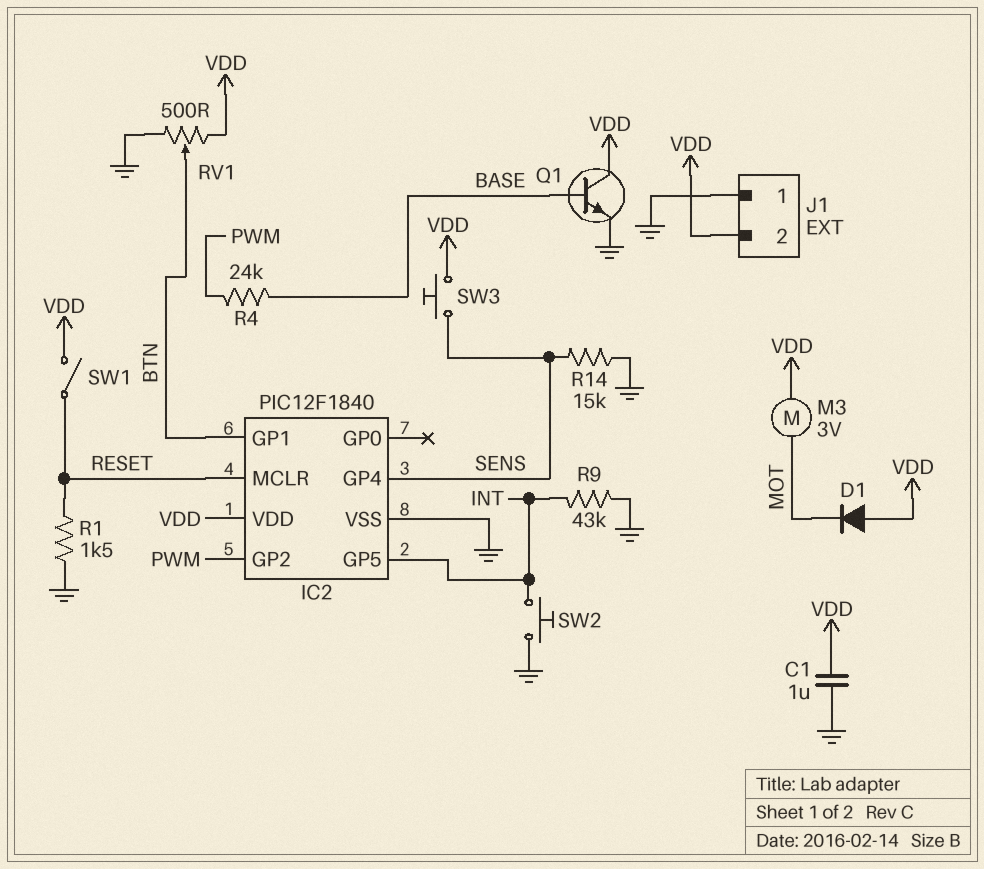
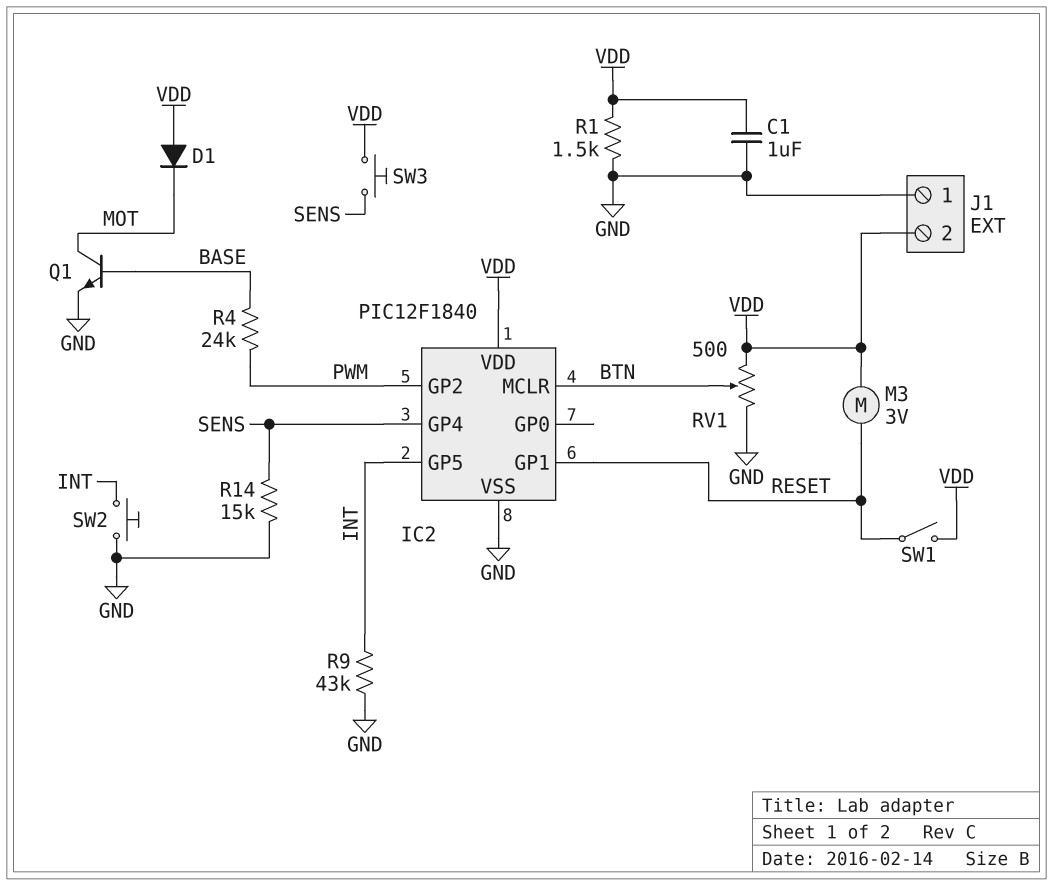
IC2 pin GP1: BTN -> RESET
IC2 pin MCLR: RESET -> BTN
M3: motor 3V (MOT, VDD) -> motor 3V (RESET, VDD)
Q1: NPN (B BASE, C VDD, E GND) -> NPN (B BASE, C MOT, E GND)
R1: 1.5k (GND, RESET) -> 1.5k (GND, VDD)

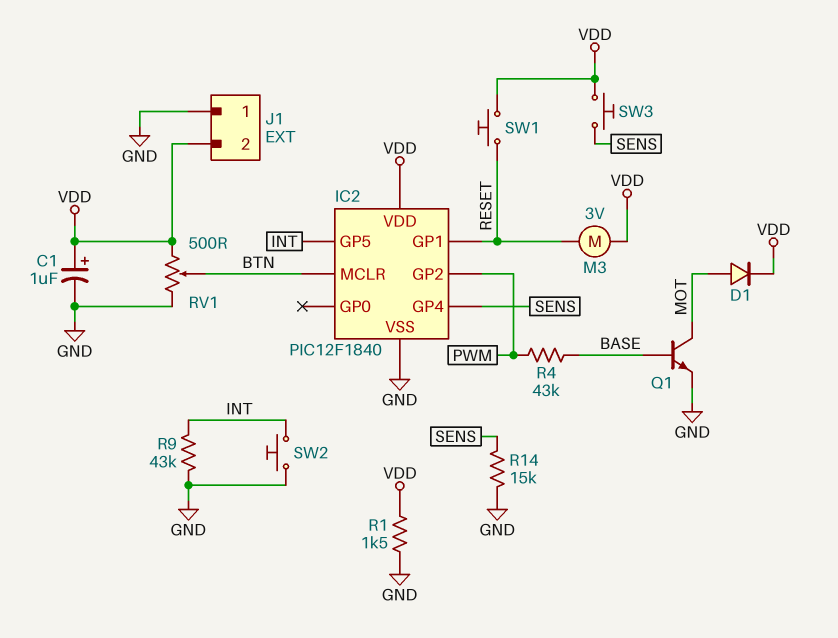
C1: 1uF (GND, VDD) -> 1uF (plus VDD, minus GND)
D1: diode (A VDD, K MOT) -> diode (A MOT, K VDD)
R4: 24k (BASE, PWM) -> 43k (BASE, PWM)
SW1: switch (RESET, VDD) -> button (RESET, VDD)

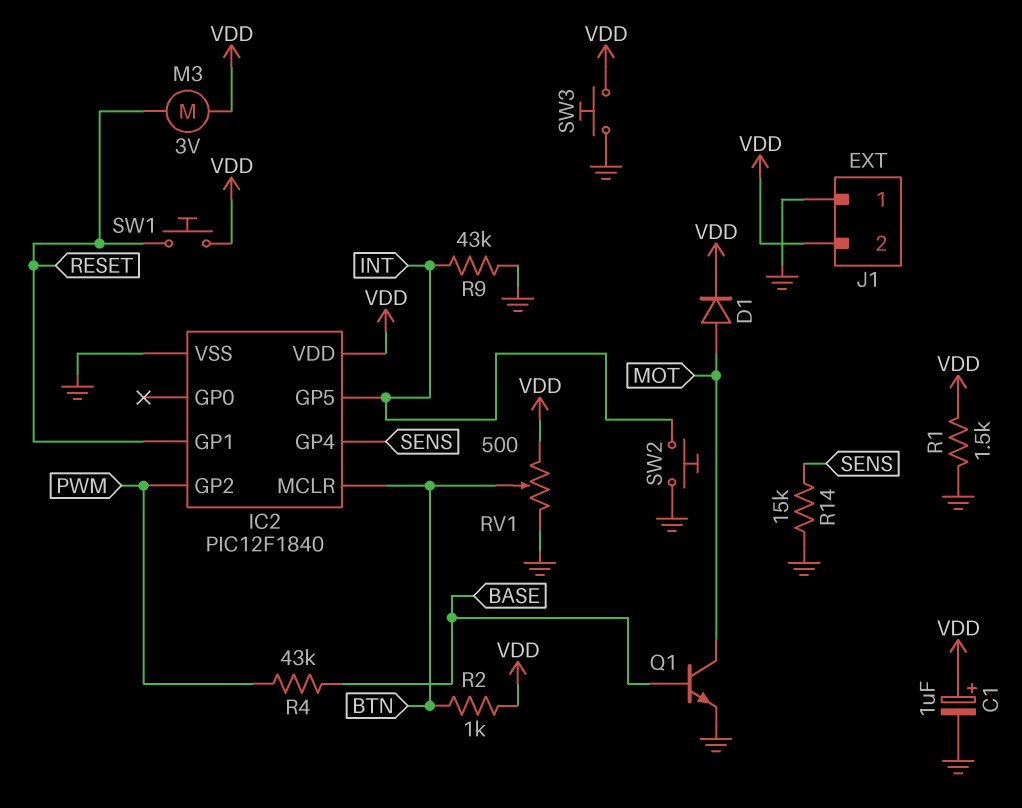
R2: none -> 1k (BTN, VDD)
SW3: button (SENS, VDD) -> button (GND, VDD)

